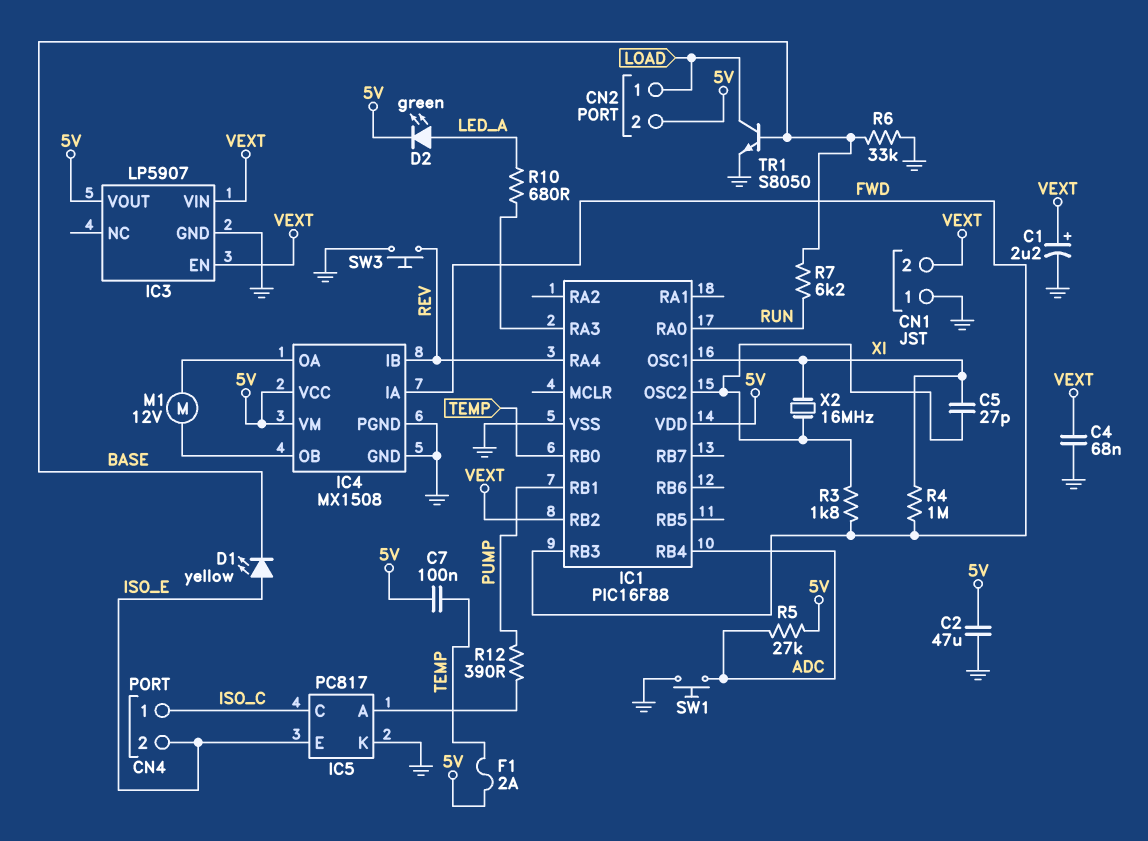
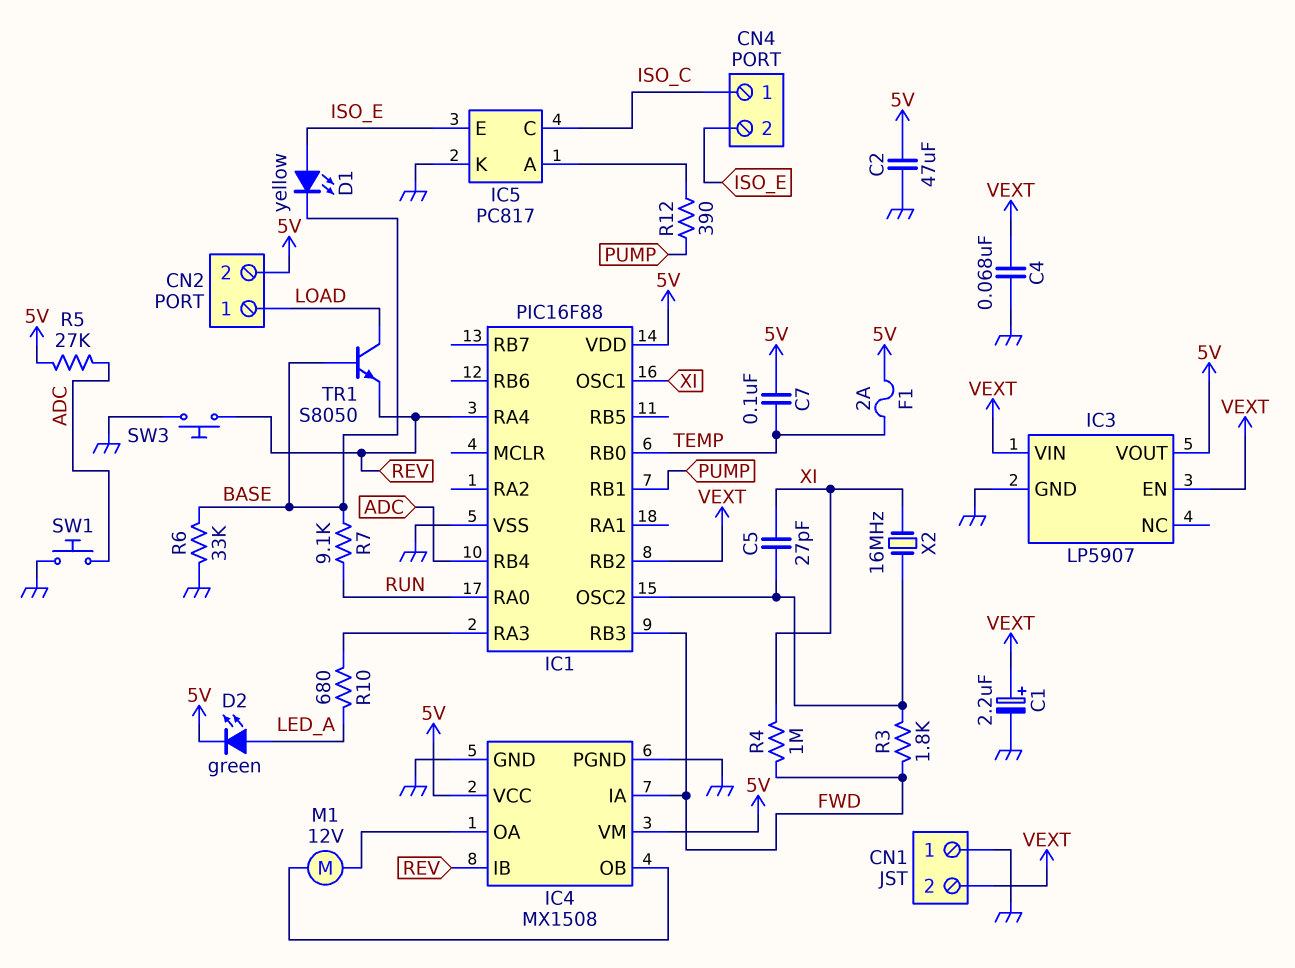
R7: 6.2k (BASE, RUN) -> 9.1k (BASE, RUN)
TR1: NPN S8050 (B BASE, C LOAD, E GND) -> NPN S8050 (B BASE, C LOAD, E REV)

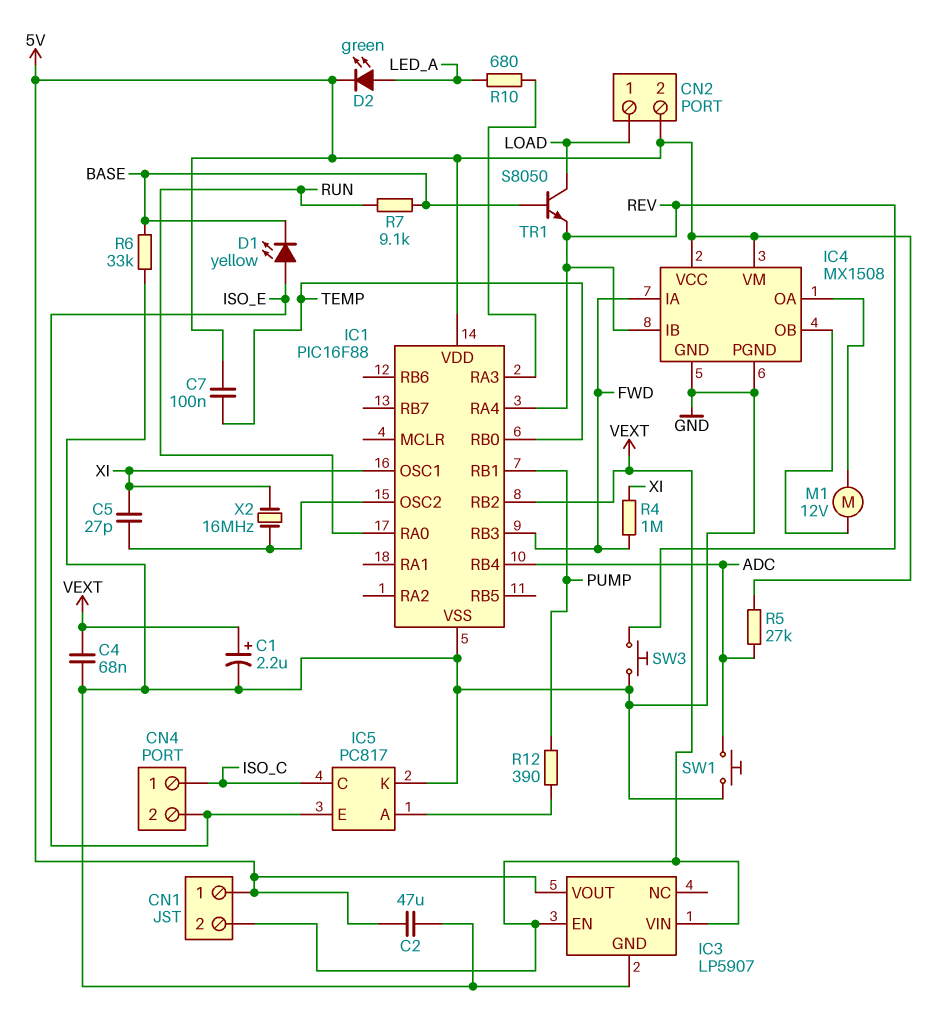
CN1 pin 1: GND -> 5V
F1: 2A (5V, TEMP) -> none
R3: 1.8k (FWD, IC1/OSC2) -> none

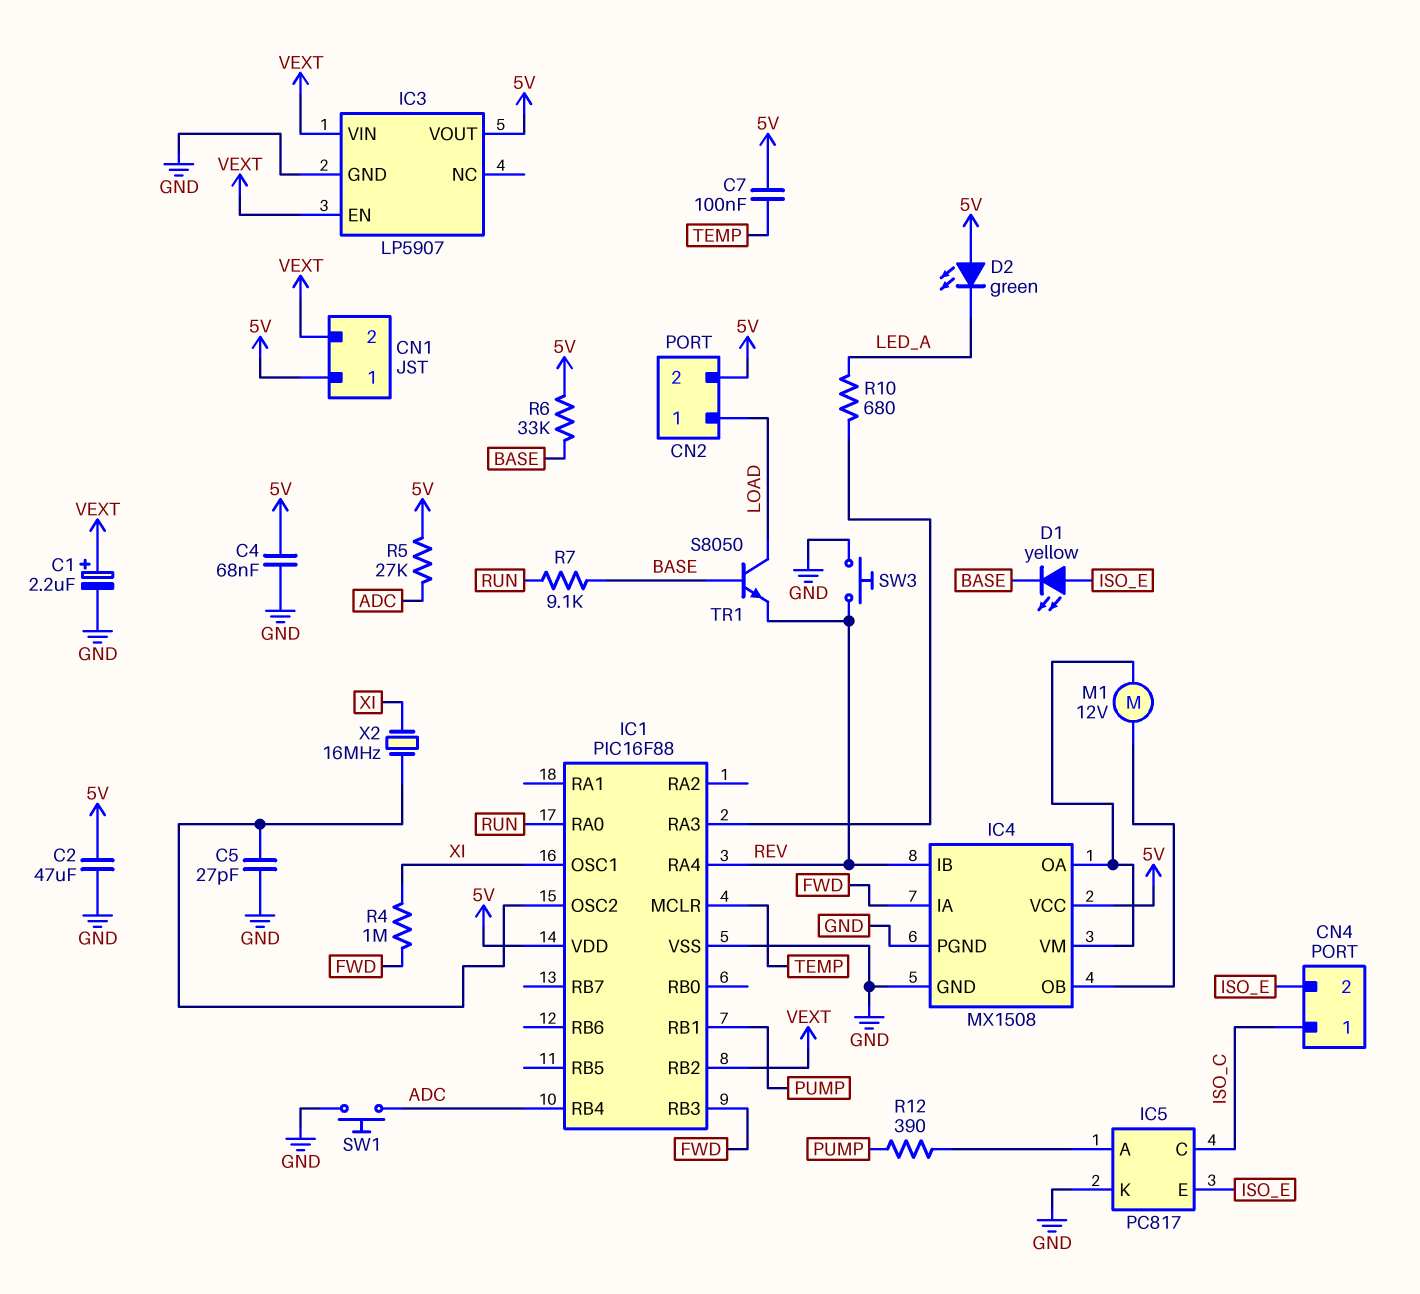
C4: 68nF (GND, VEXT) -> 68nF (5V, GND)
C5: 27pF (IC1/OSC2, XI) -> 27pF (GND, IC1/OSC2)
D2: LED green (A LED_A, K 5V) -> LED green (A 5V, K LED_A)
IC1 pin MCLR: none -> TEMP
IC1 pin RB0: TEMP -> none
IC4 pin VM: 5V -> IC4/OA
R6: 33k (BASE, GND) -> 33k (5V, BASE)

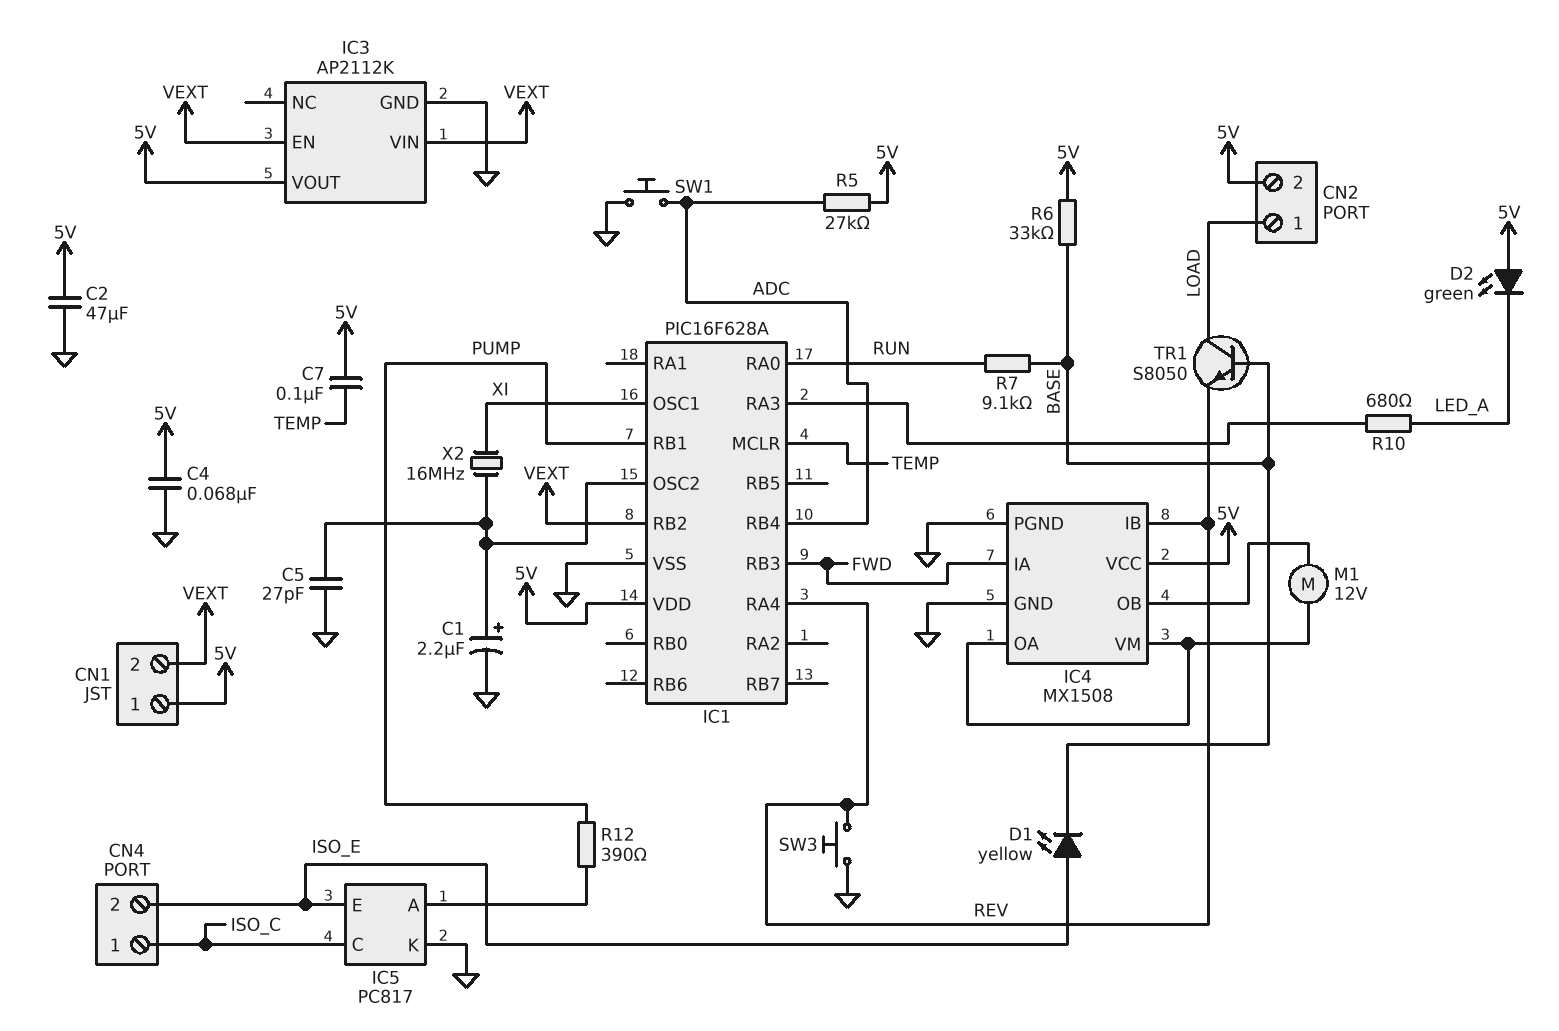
C1: 2.2uF (plus VEXT, minus GND) -> 2.2uF (plus IC1/OSC2, minus GND)
IC1: PIC16F88 -> PIC16F628A
IC3: LP5907 -> AP2112K
R4: 1M (FWD, XI) -> none

